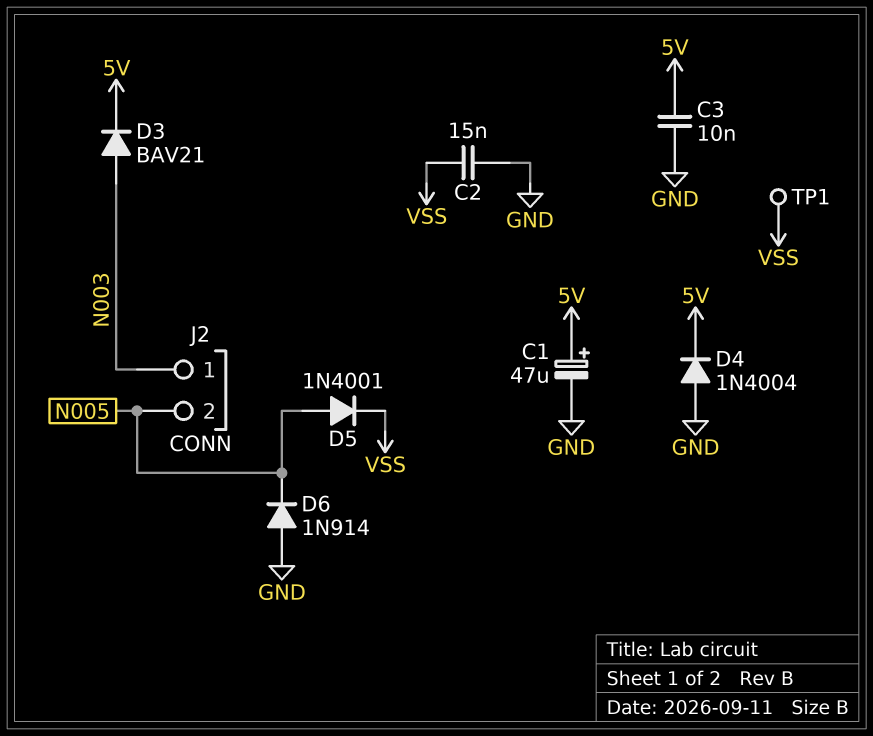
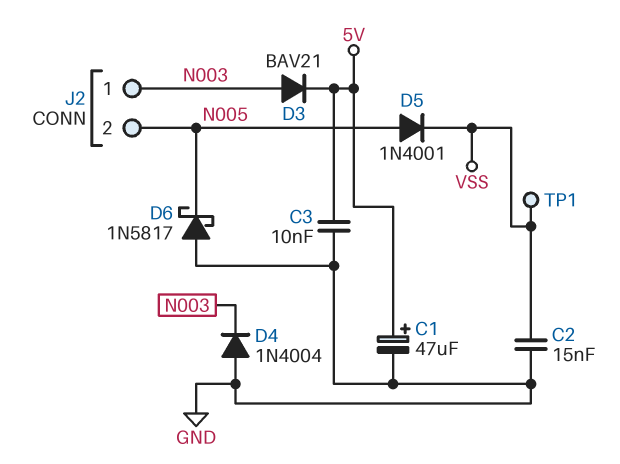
D4: diode 1N4004 (A GND, K 5V) -> diode 1N4004 (A GND, K N003)
D6: diode 1N914 (A GND, K N005) -> schottky 1N5817 (A GND, K N005)

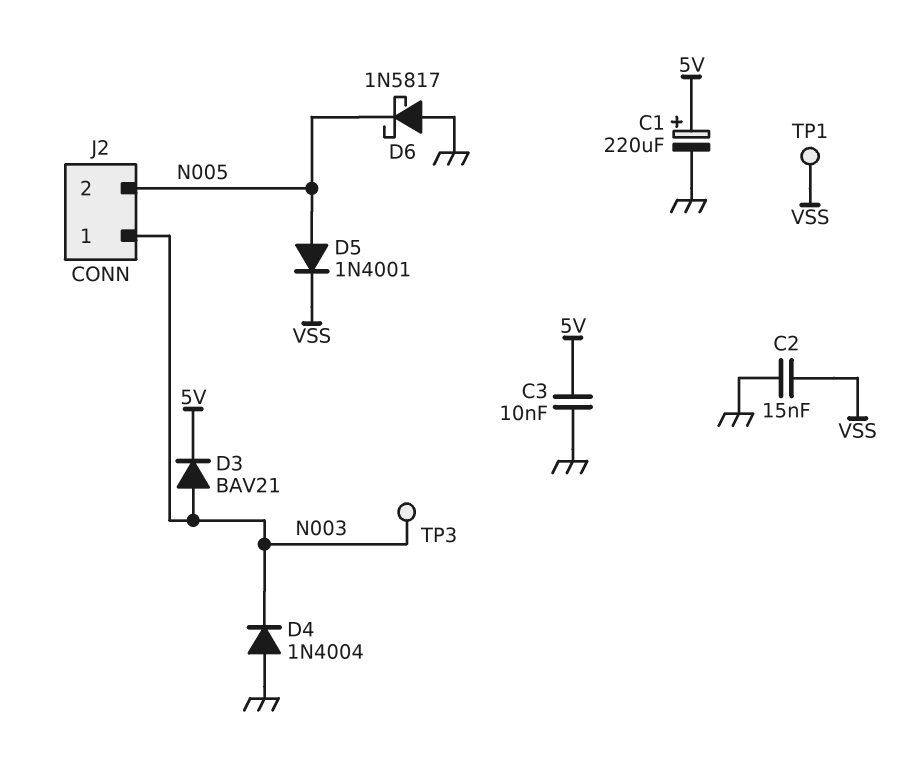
C1: 47uF (plus 5V, minus GND) -> 220uF (plus 5V, minus GND)
TP3: none -> test point (N003)

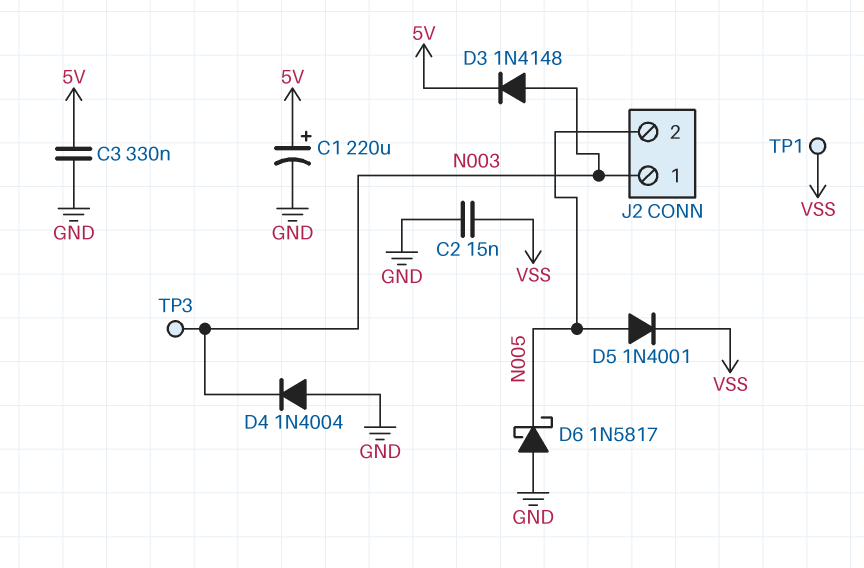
C3: 10nF (5V, GND) -> 330nF (5V, GND)
D3: diode BAV21 (A N003, K 5V) -> diode 1N4148 (A N003, K 5V)

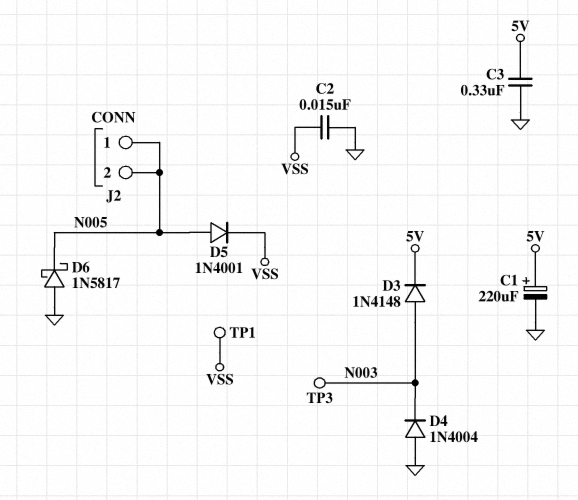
J2 pin 1: N003 -> N005

